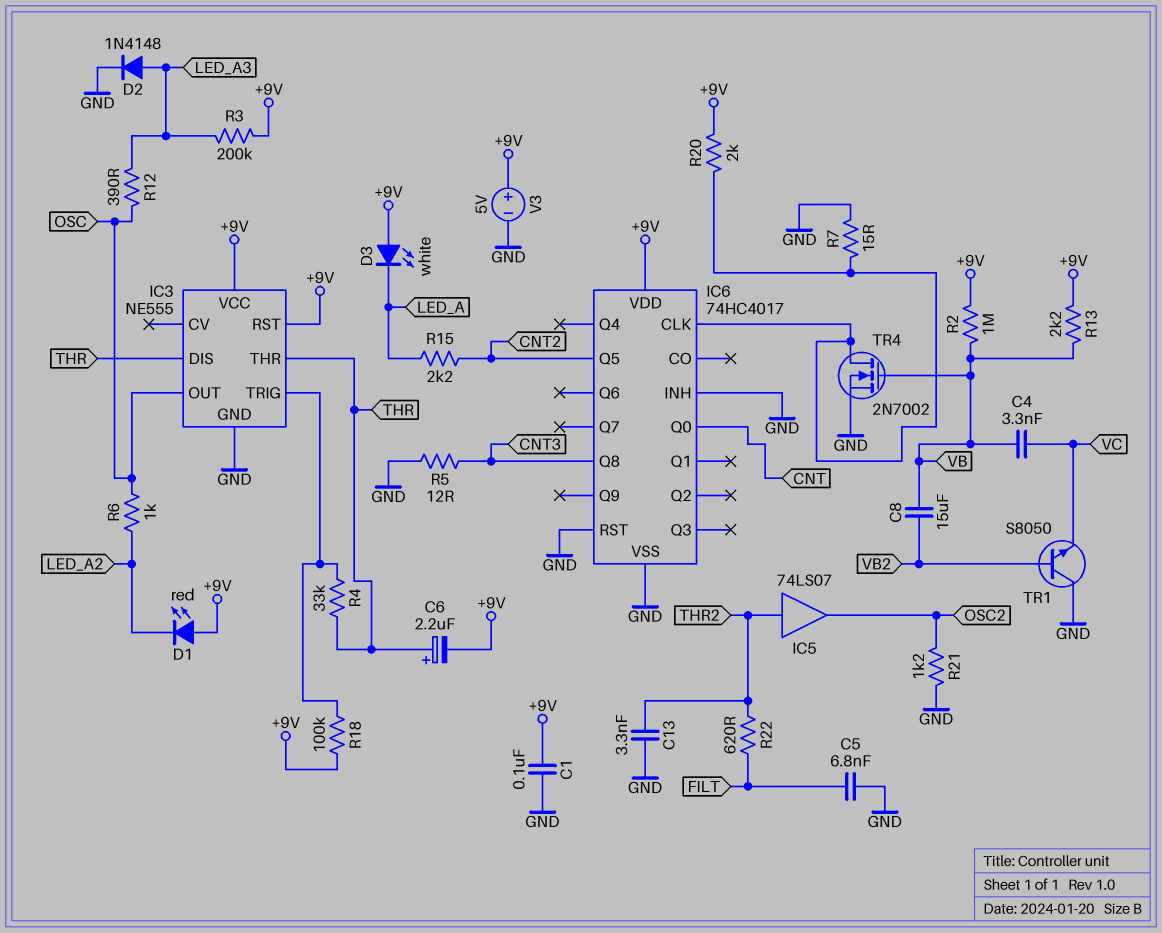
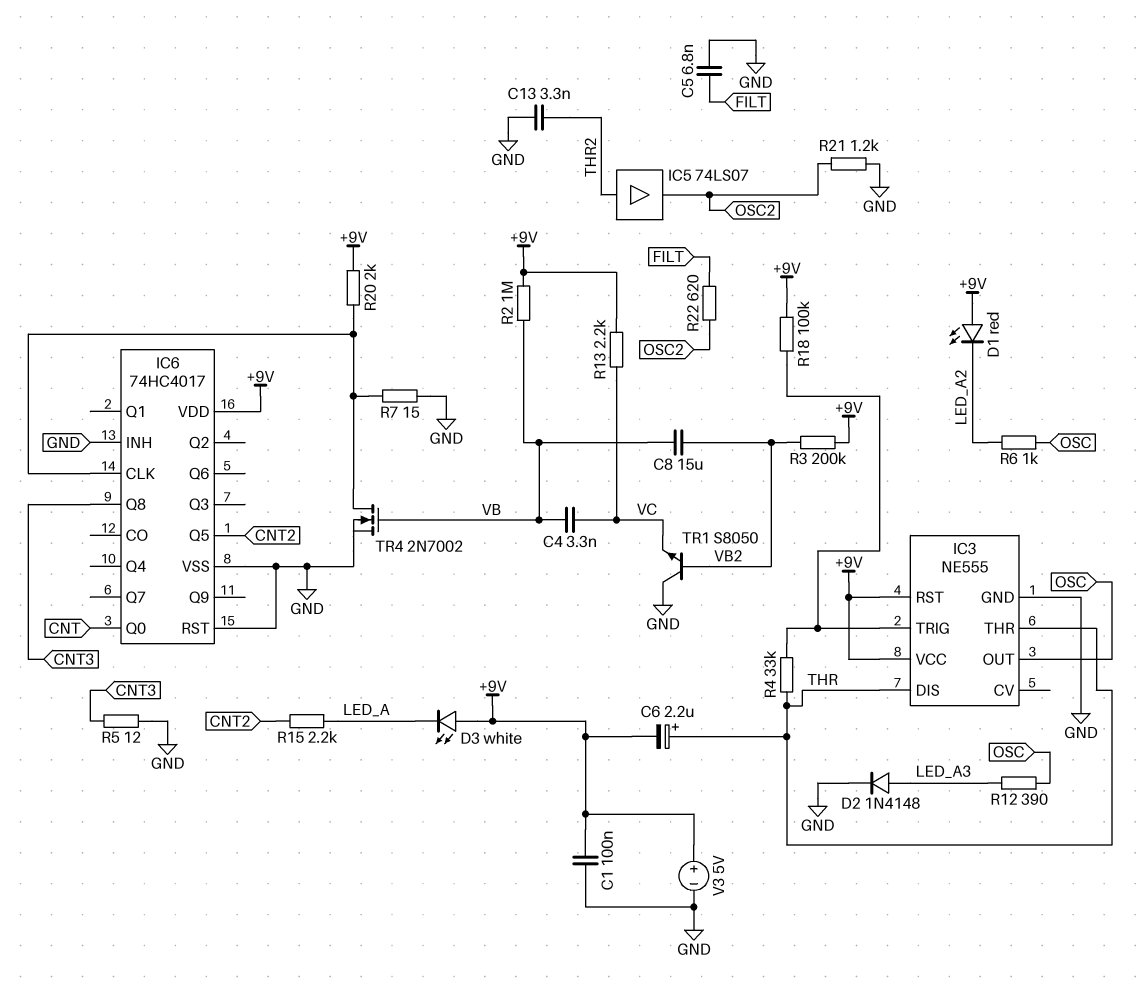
R3: 200k (+9V, LED_A3) -> 200k (+9V, VB2)
R13: 2.2k (+9V, VB) -> 2.2k (+9V, VC)
R22: 620 (FILT, THR2) -> 620 (FILT, OSC2)

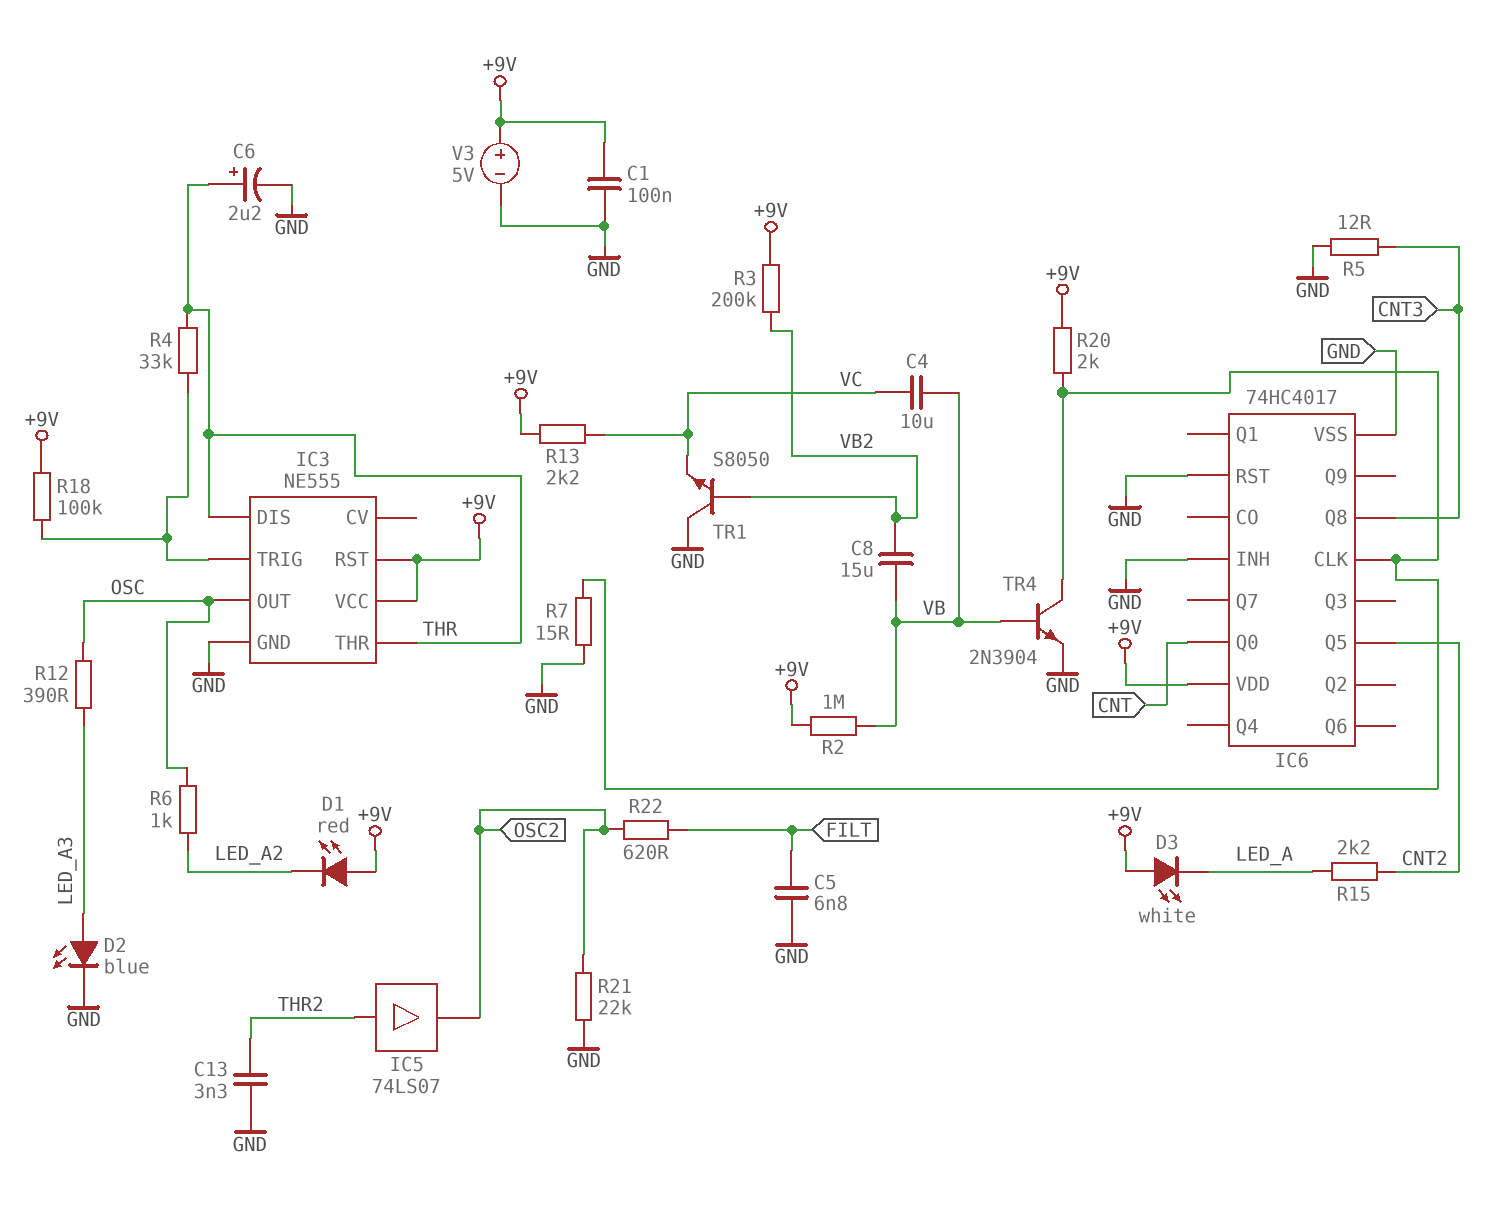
C4: 3.3nF (VB, VC) -> 10uF (VB, VC)
C6: 2.2uF (plus THR, minus +9V) -> 2.2uF (plus THR, minus GND)
D2: diode 1N4148 (A LED_A3, K GND) -> LED blue (A LED_A3, K GND)
R21: 1.2k (GND, OSC2) -> 22k (GND, OSC2)
TR4: NMOS 2N7002 (G VB, D IC6/CLK, S GND) -> NPN 2N3904 (B VB, C IC6/CLK, E GND)

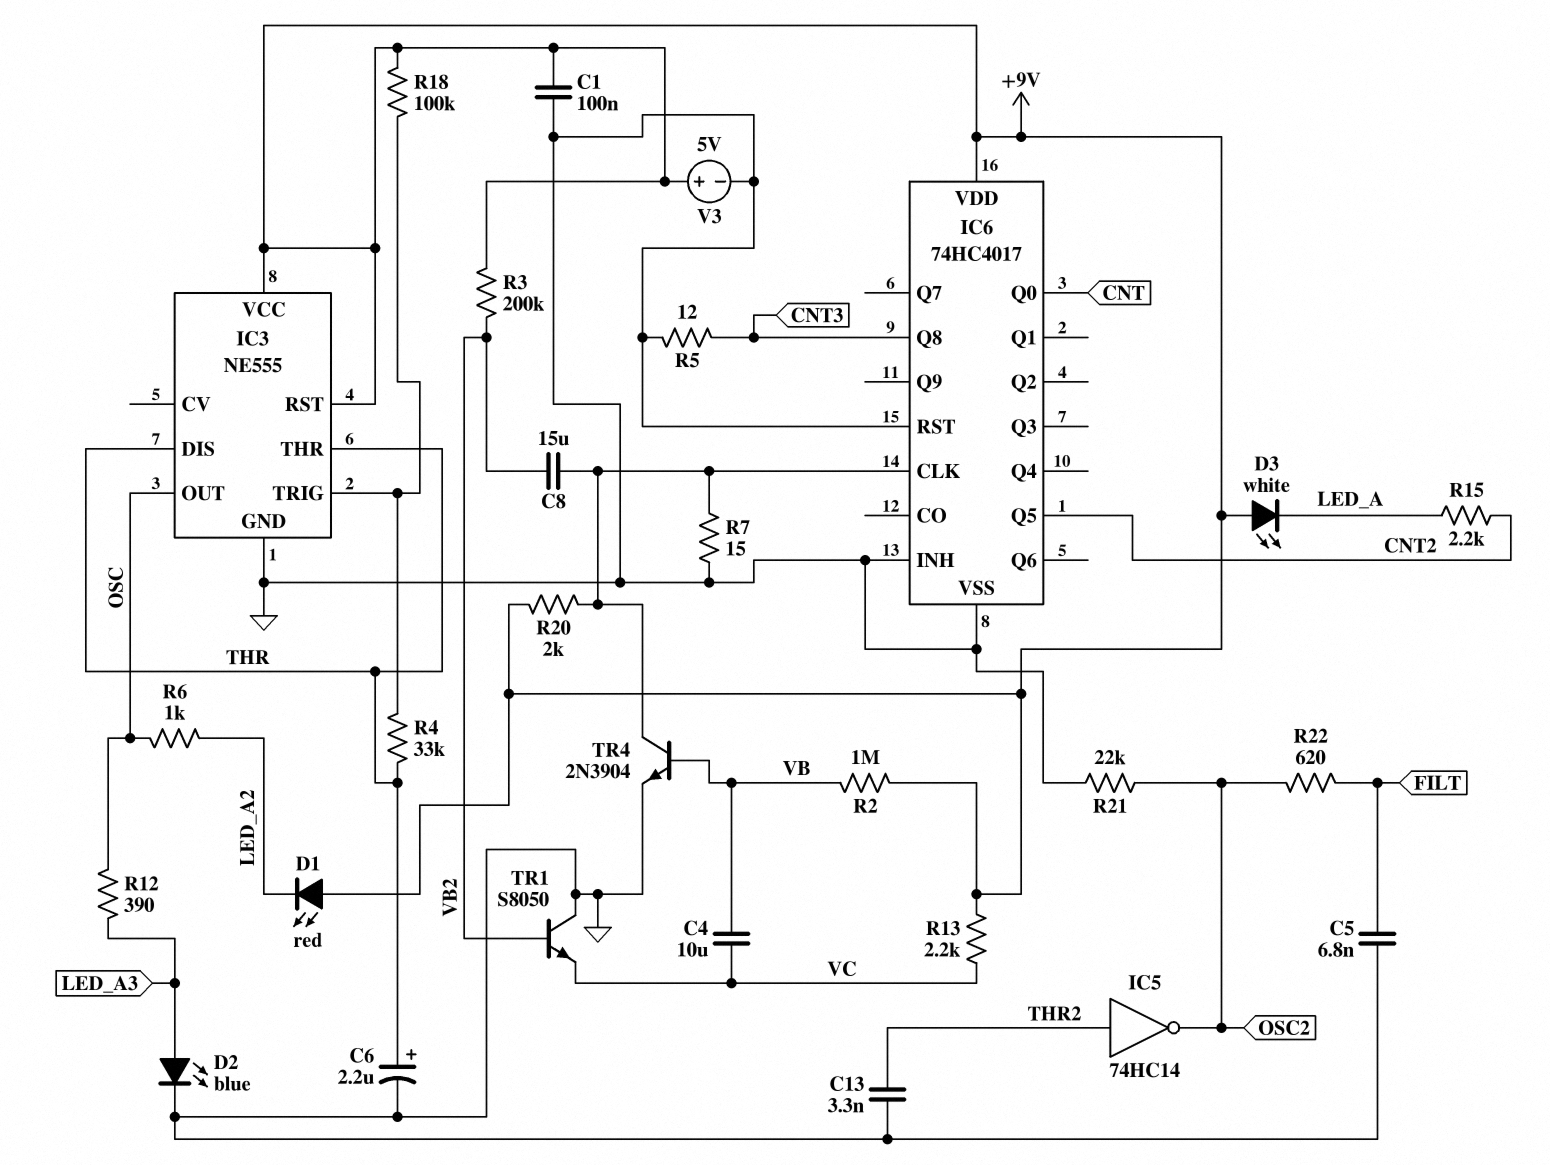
C8: 15uF (VB, VB2) -> 15uF (IC6/CLK, VB2)
IC5: buffer 74LS07 (in THR2, out OSC2) -> NOT 74HC14 (in THR2, out OSC2)

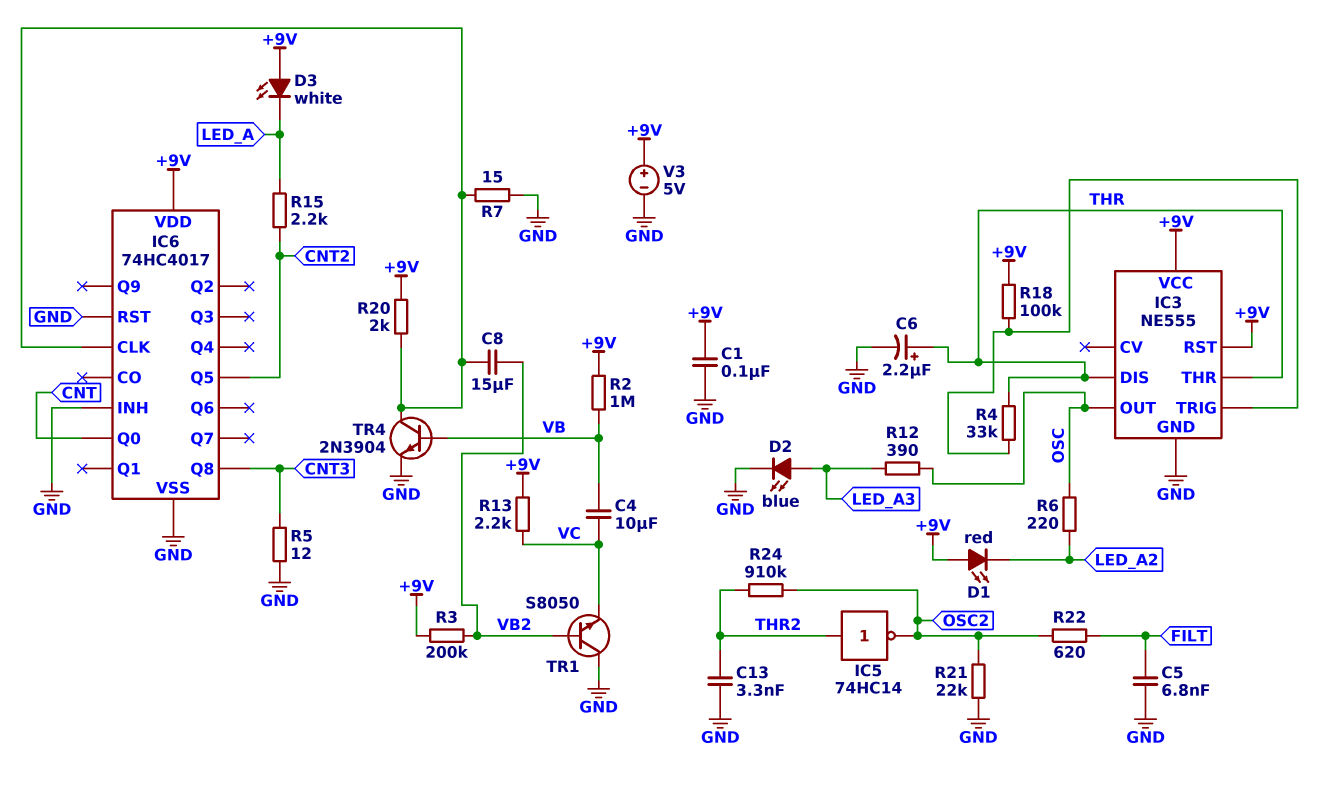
R6: 1k (LED_A2, OSC) -> 220 (LED_A2, OSC)
R24: none -> 910k (OSC2, THR2)

